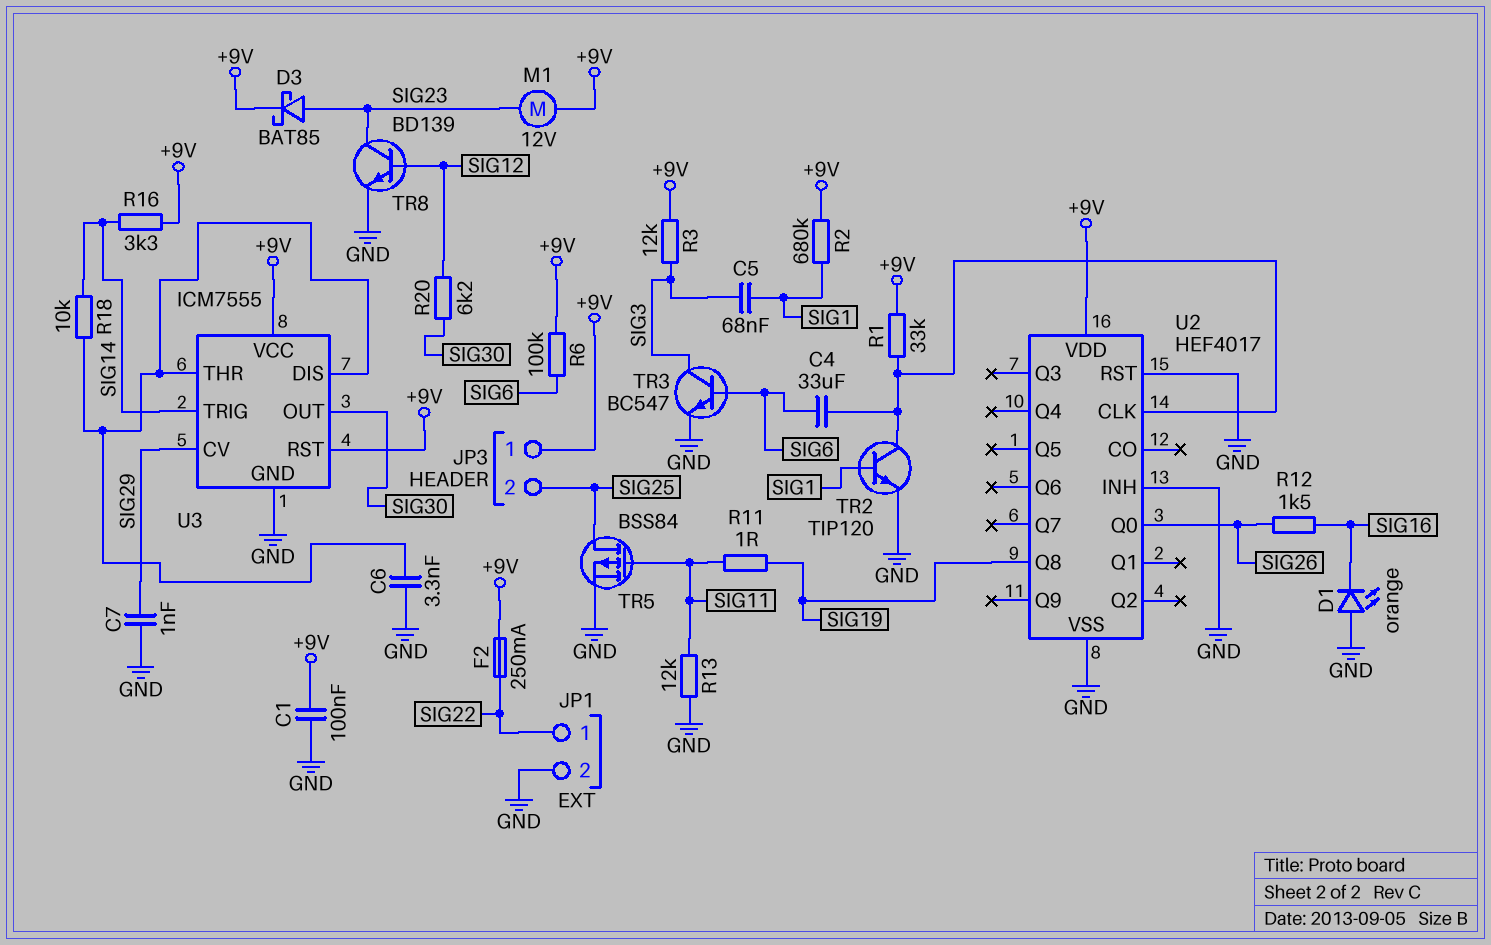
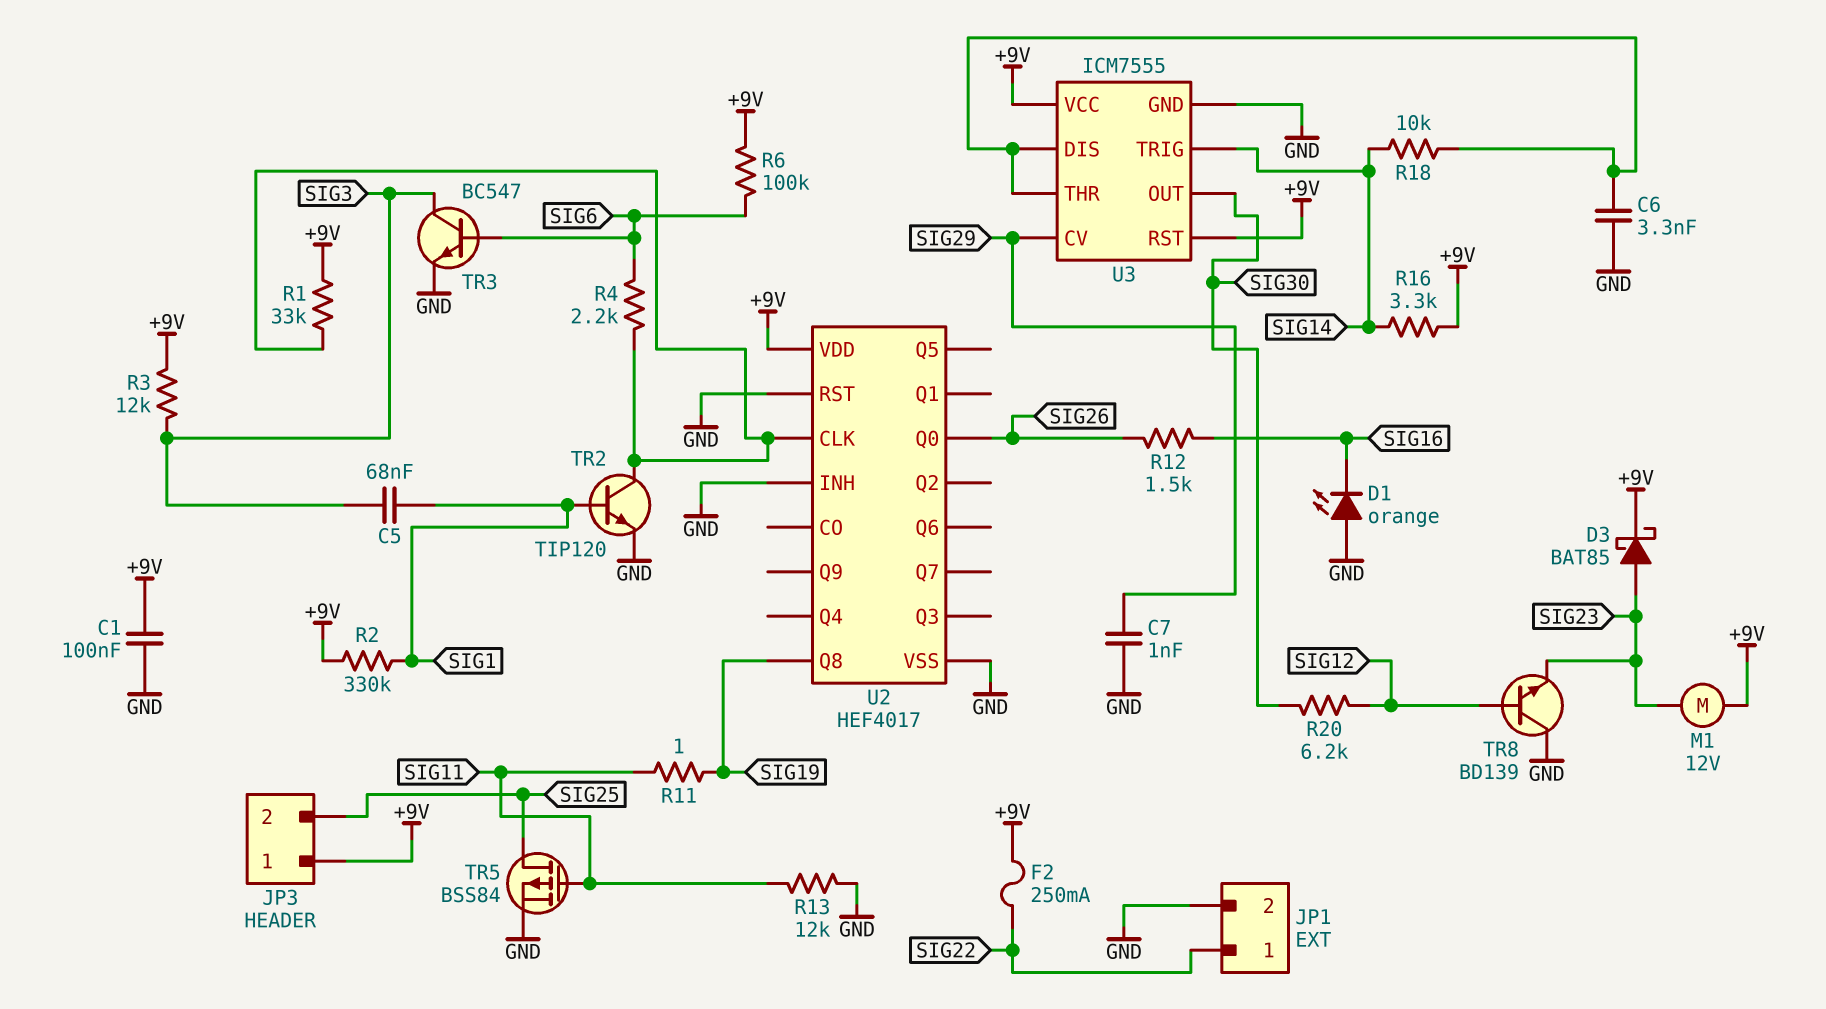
C4: 33uF (SIG6, U2/CLK) -> none
R2: 680k (+9V, SIG1) -> 330k (+9V, SIG1)
R4: none -> 2.2k (SIG6, U2/CLK)
TR8: NPN BD139 (B SIG12, C SIG23, E GND) -> NPN BD139 (B SIG12, C GND, E SIG23)

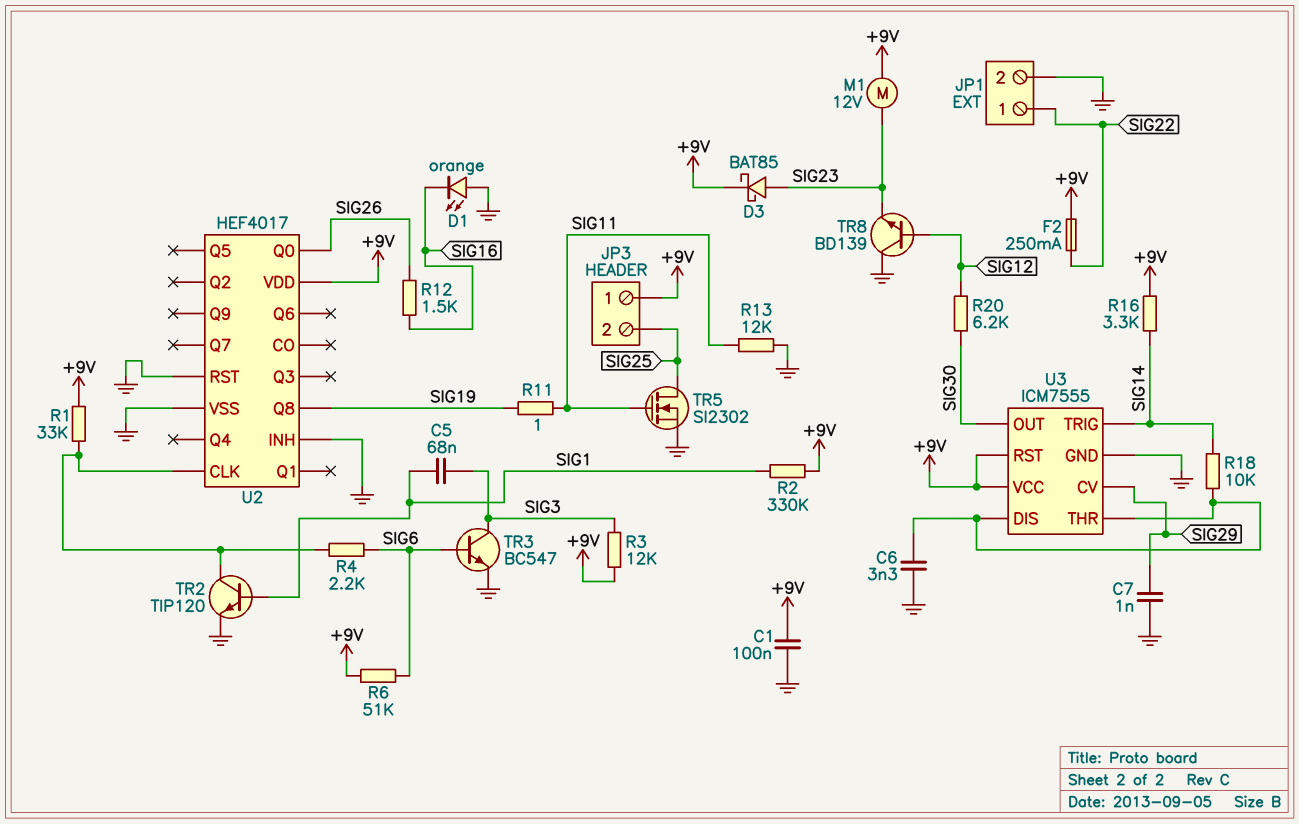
R6: 100k (+9V, SIG6) -> 51k (+9V, SIG6)
TR5: PMOS BSS84 (G SIG11, D SIG25, S GND) -> NMOS SI2302 (G SIG11, D SIG25, S GND)

